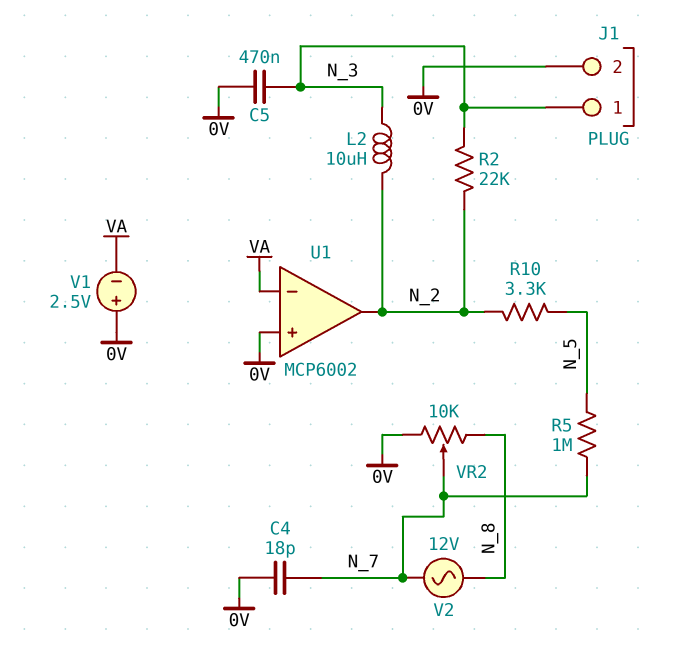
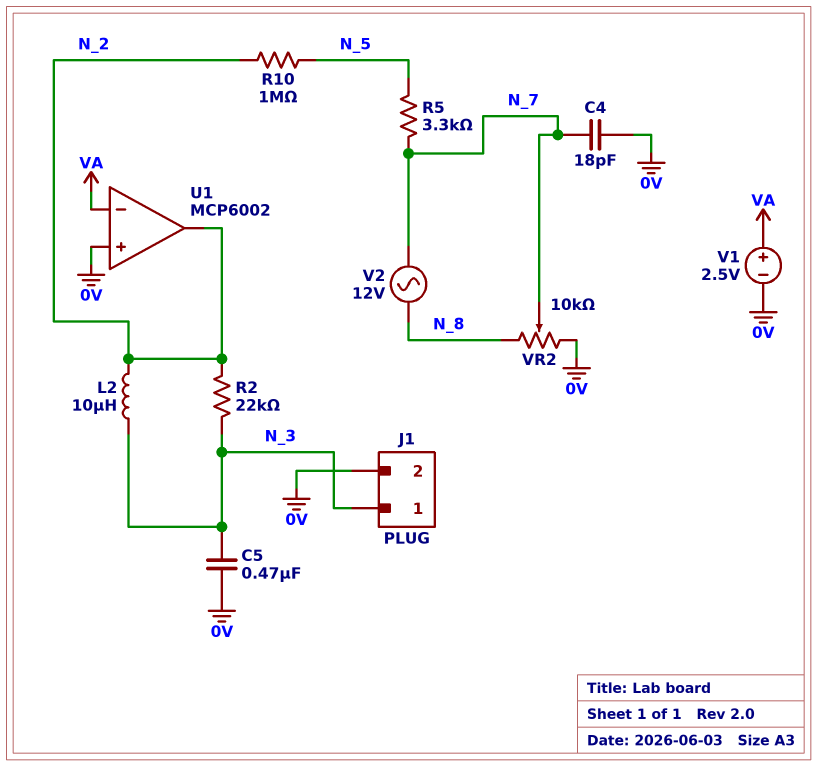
R5: 1M (N_5, N_7) -> 3.3k (N_5, N_7)
R10: 3.3k (N_2, N_5) -> 1M (N_2, N_5)
V1: 2.5V (plus 0V, minus VA) -> 2.5V (plus VA, minus 0V)

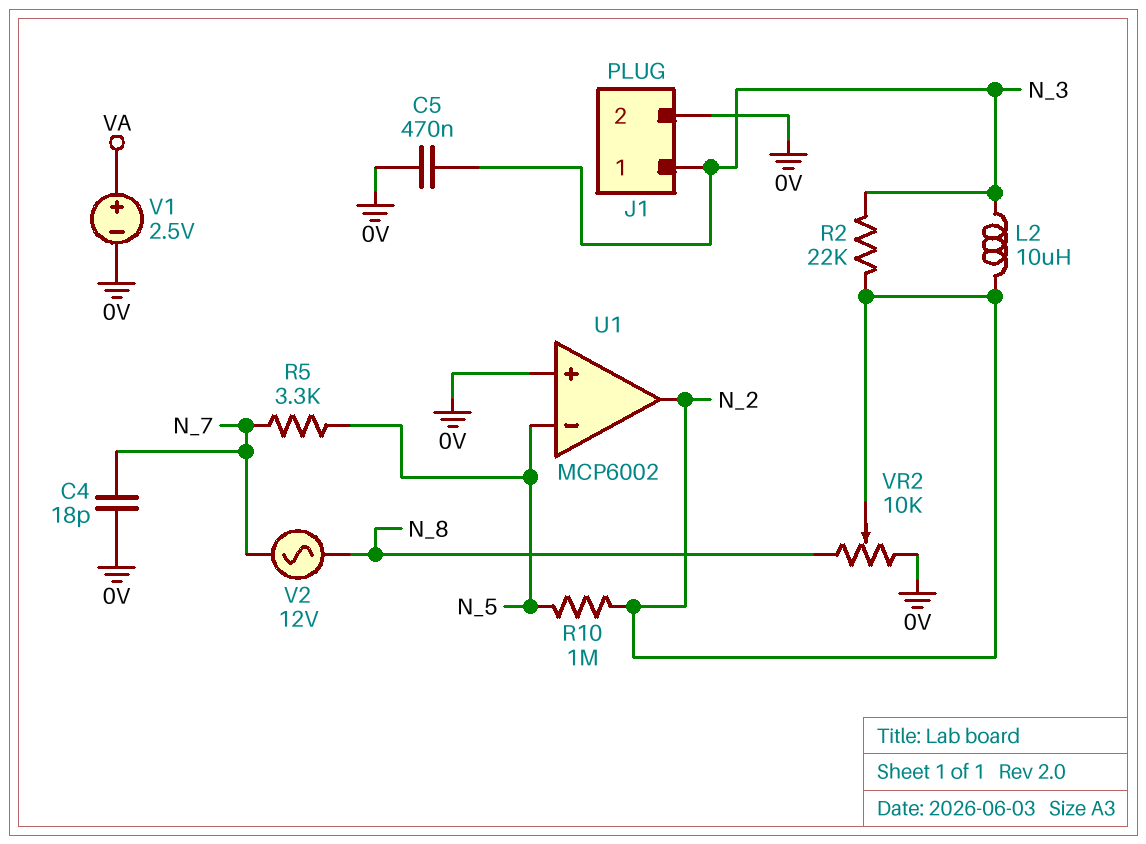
U1 pin in-: VA -> N_5
VR2: 10k (0V, N_8, wiper N_7) -> 10k (0V, N_8, wiper N_2)

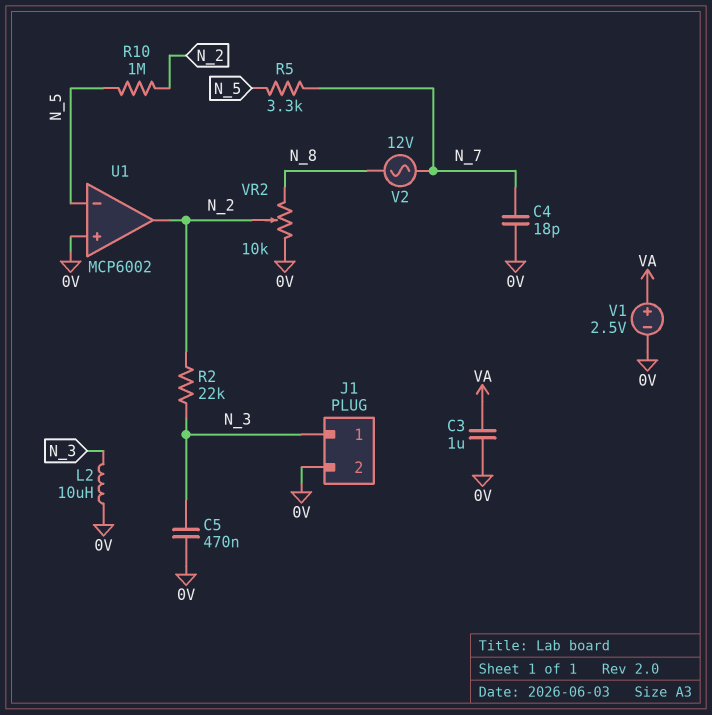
C3: none -> 1uF (0V, VA)
L2: 10uH (N_2, N_3) -> 10uH (0V, N_3)

